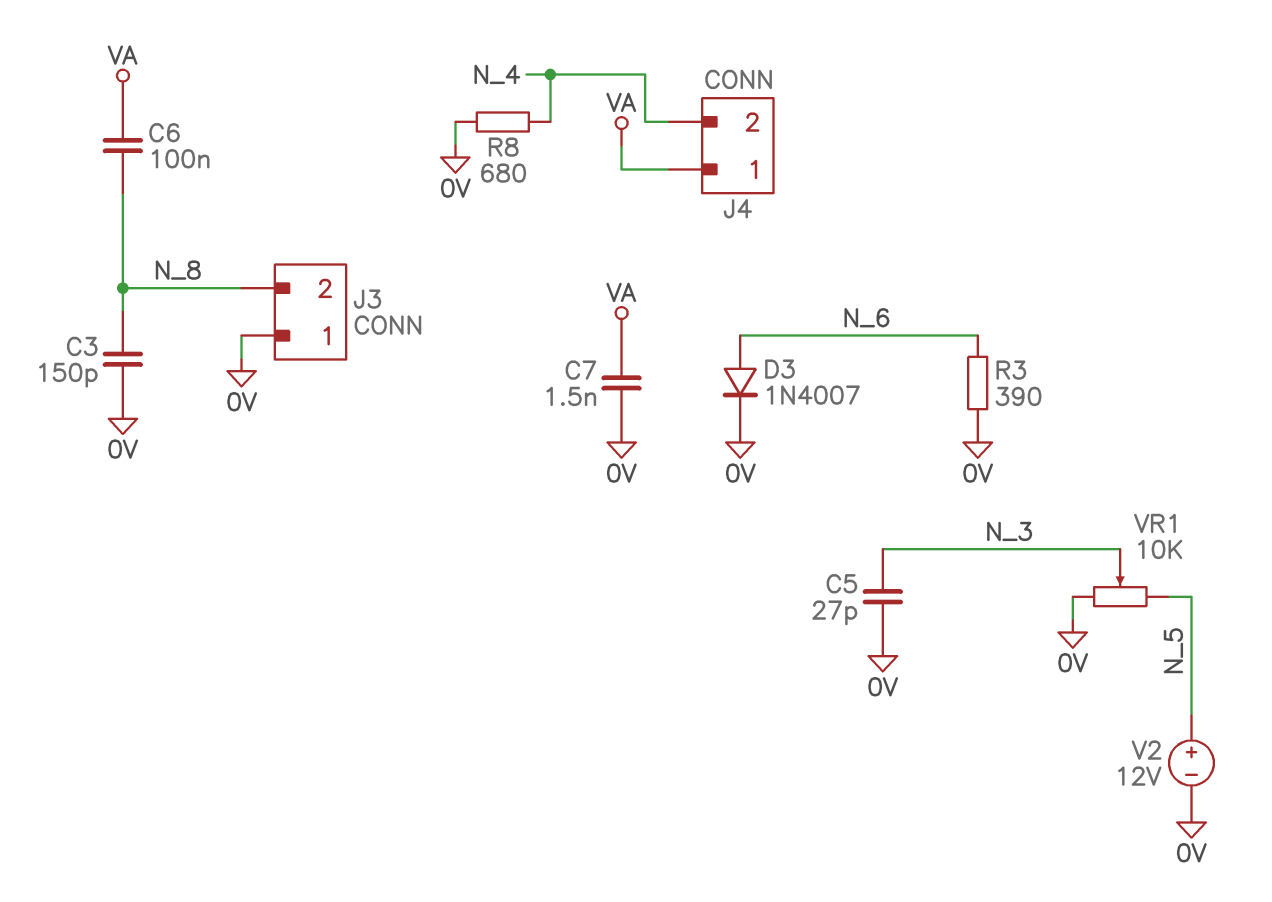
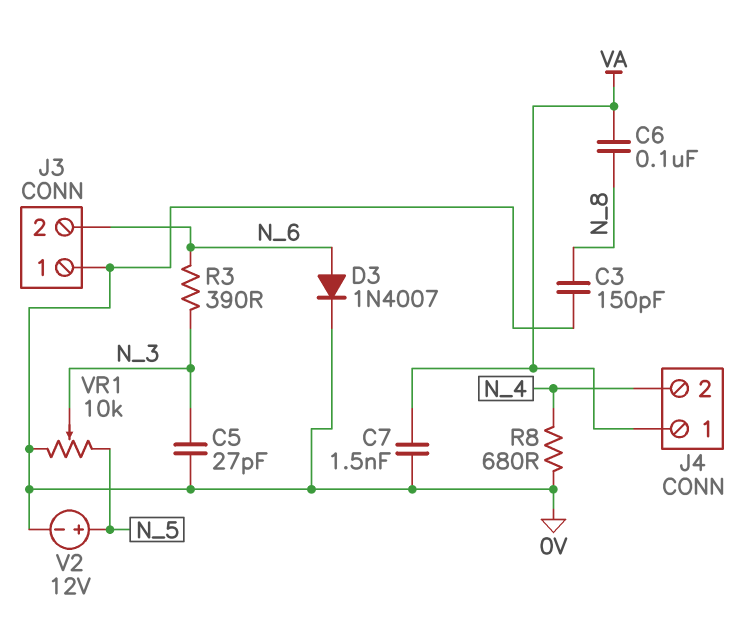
J3 pin 2: N_8 -> N_6
R3: 390 (0V, N_6) -> 390 (N_3, N_6)

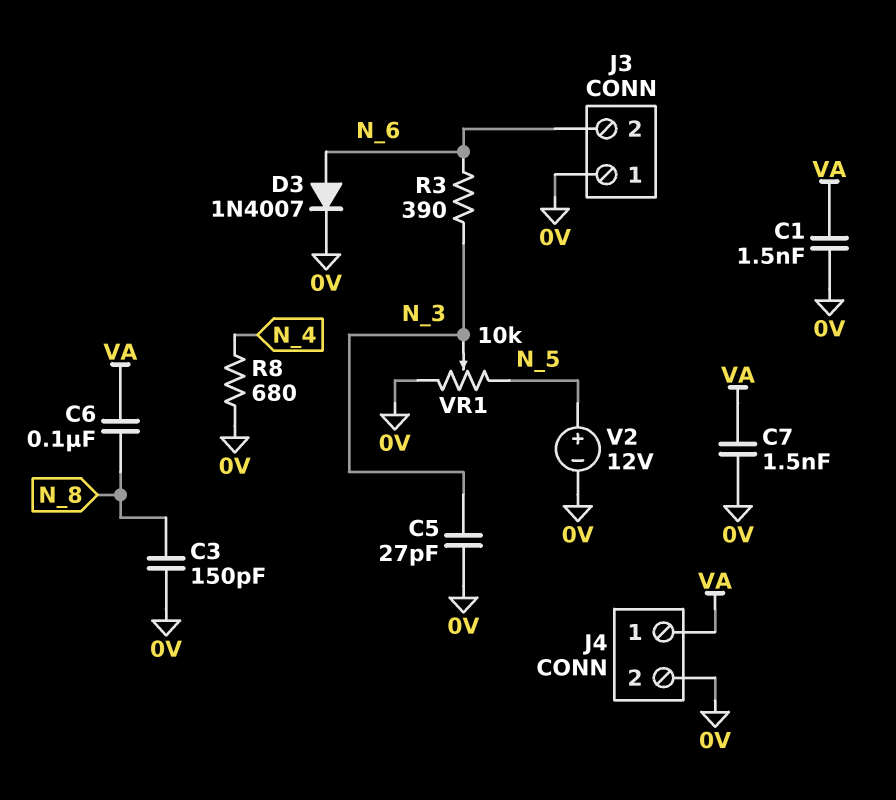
C1: none -> 1.5nF (0V, VA)
J4 pin 2: N_4 -> 0V

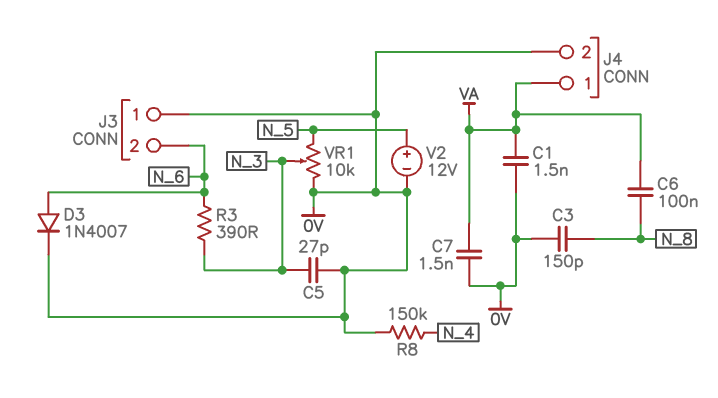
R8: 680 (0V, N_4) -> 150k (0V, N_4)

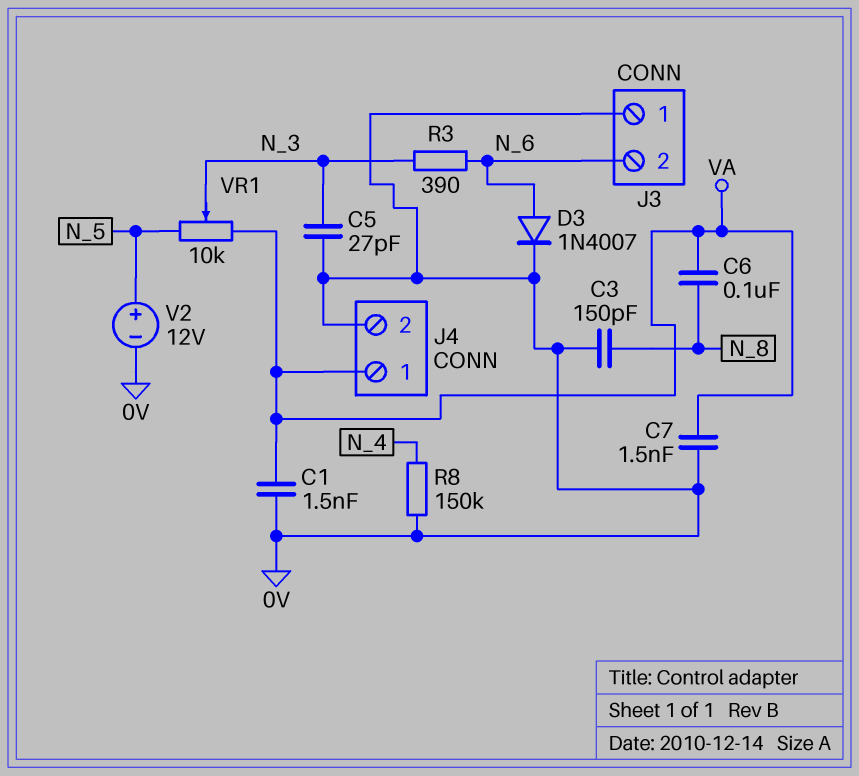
VR1: 10k (0V, N_5, wiper N_3) -> 10k (N_5, VA, wiper N_3)

